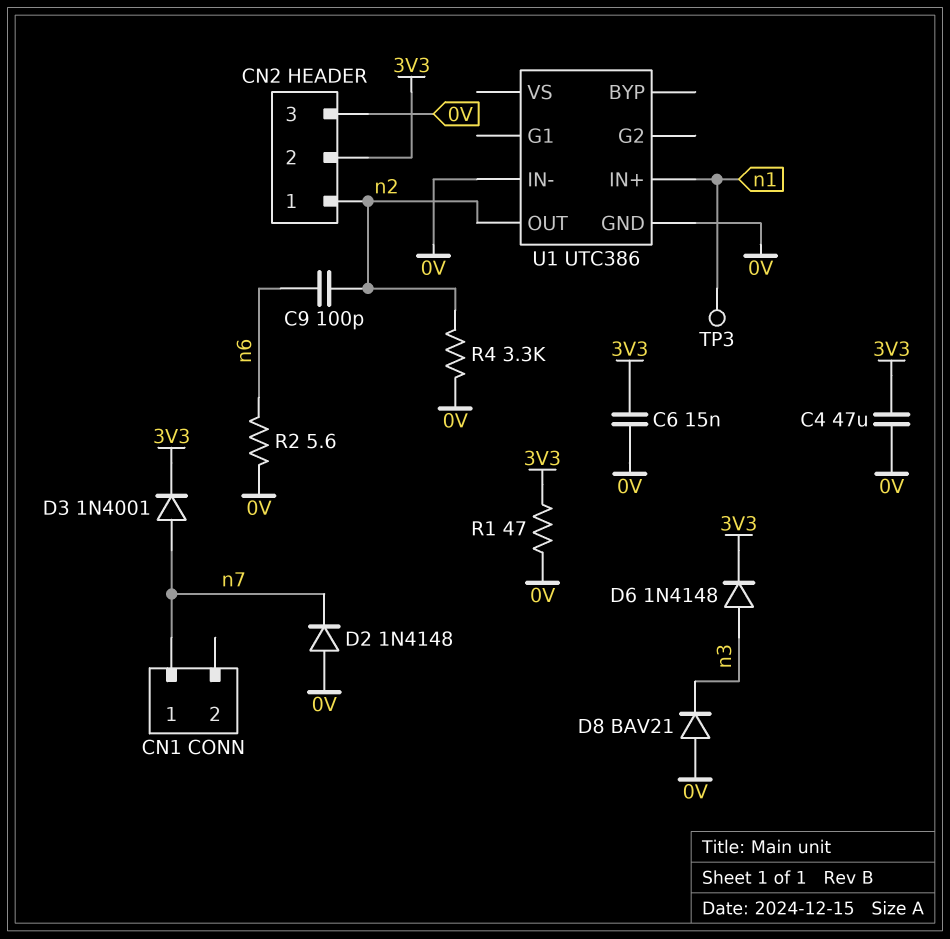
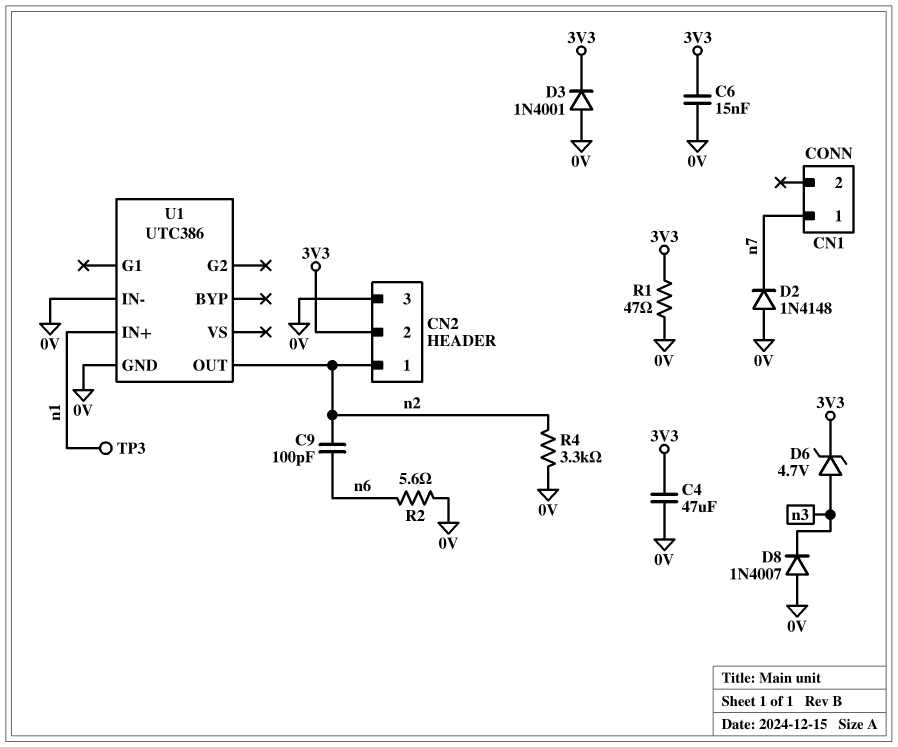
D3: diode 1N4001 (A n7, K 3V3) -> diode 1N4001 (A 0V, K 3V3)
D6: diode 1N4148 (A n3, K 3V3) -> zener 4.7V (A n3, K 3V3)
D8: diode BAV21 (A 0V, K n3) -> diode 1N4007 (A 0V, K n3)

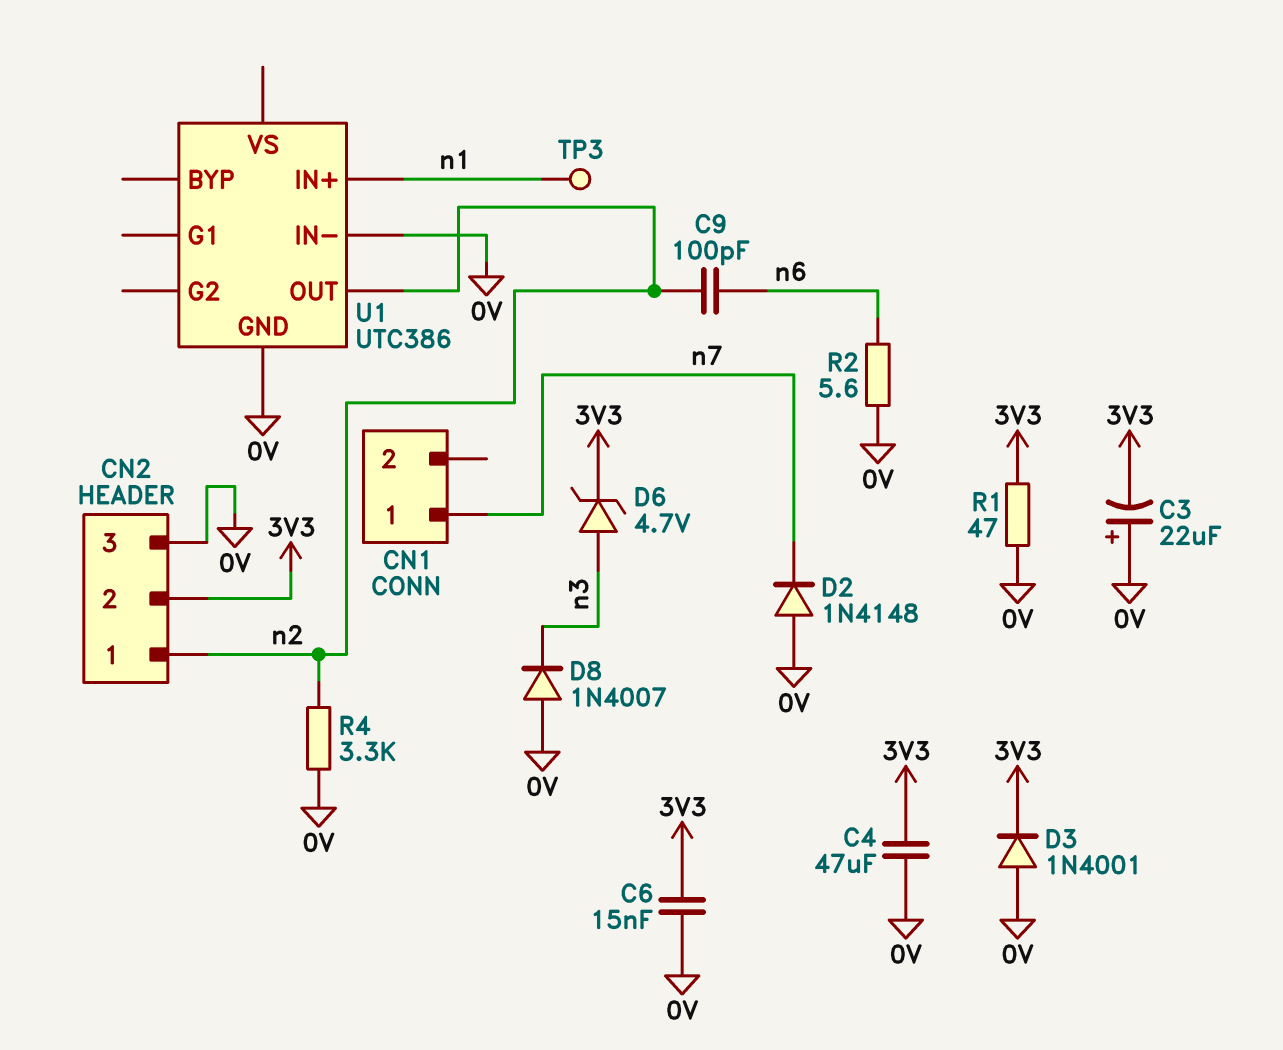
C3: none -> 22uF (plus 0V, minus 3V3)

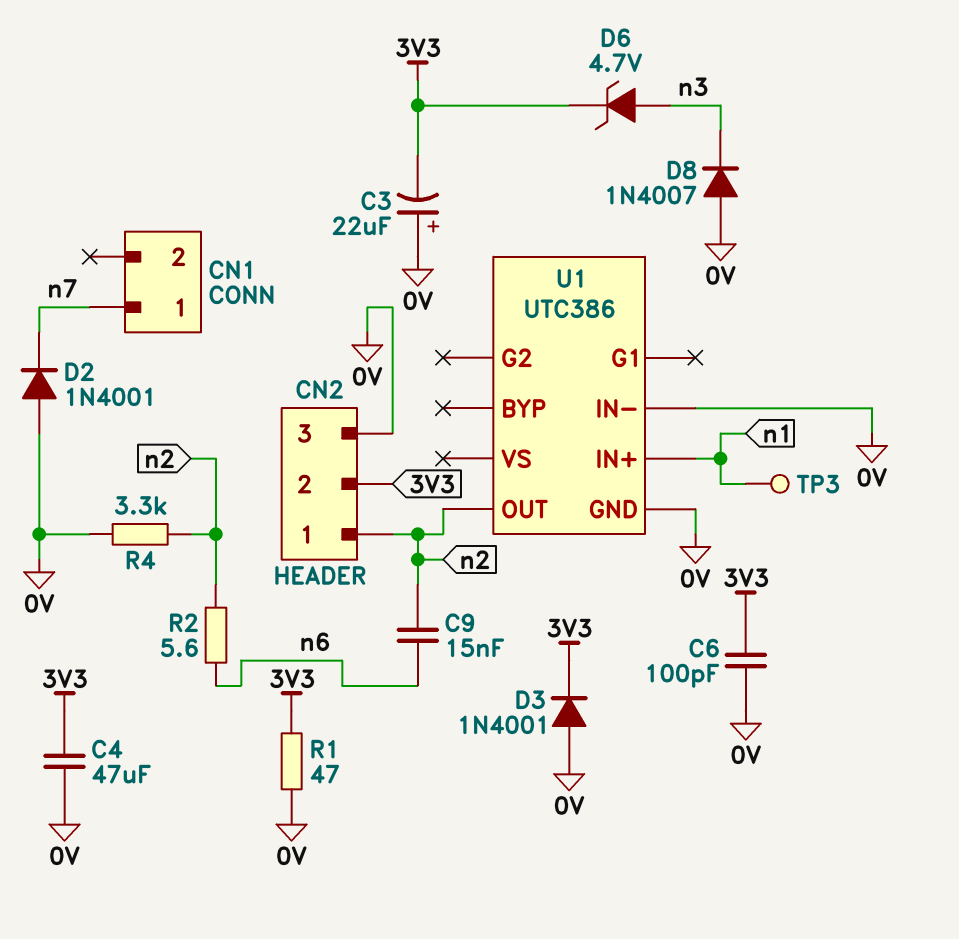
C6: 15nF (0V, 3V3) -> 100pF (0V, 3V3)
C9: 100pF (n2, n6) -> 15nF (n2, n6)
D2: diode 1N4148 (A 0V, K n7) -> diode 1N4001 (A 0V, K n7)
R2: 5.6 (0V, n6) -> 5.6 (n2, n6)

